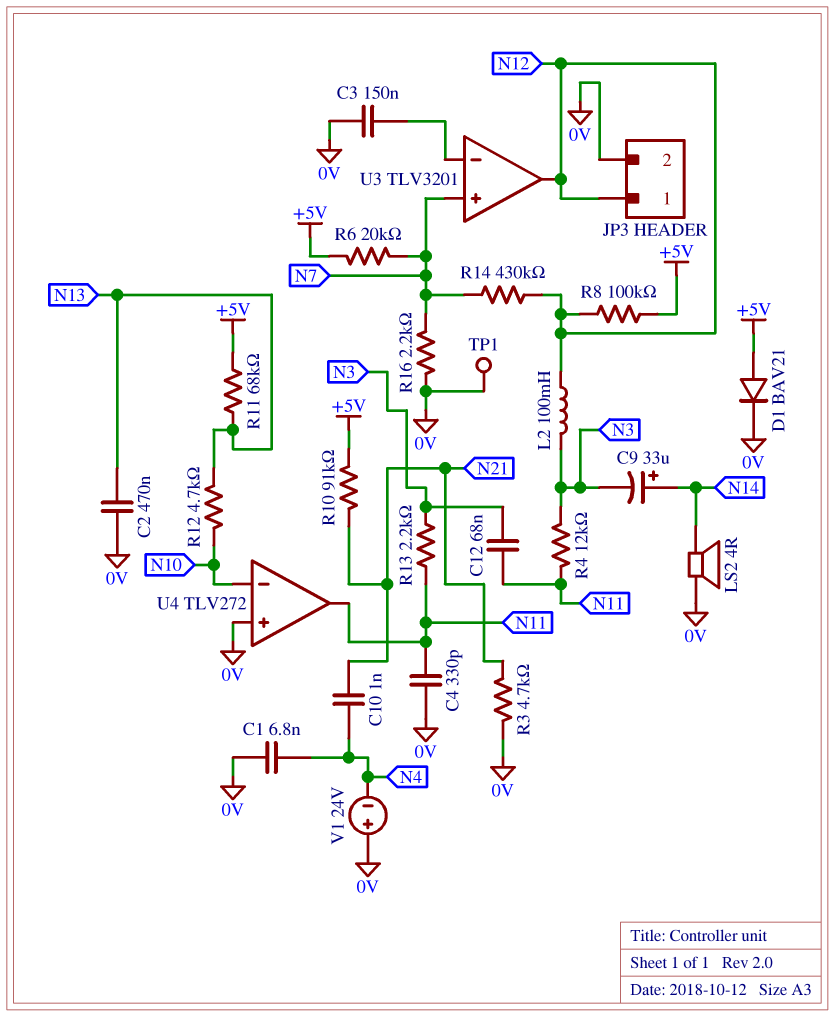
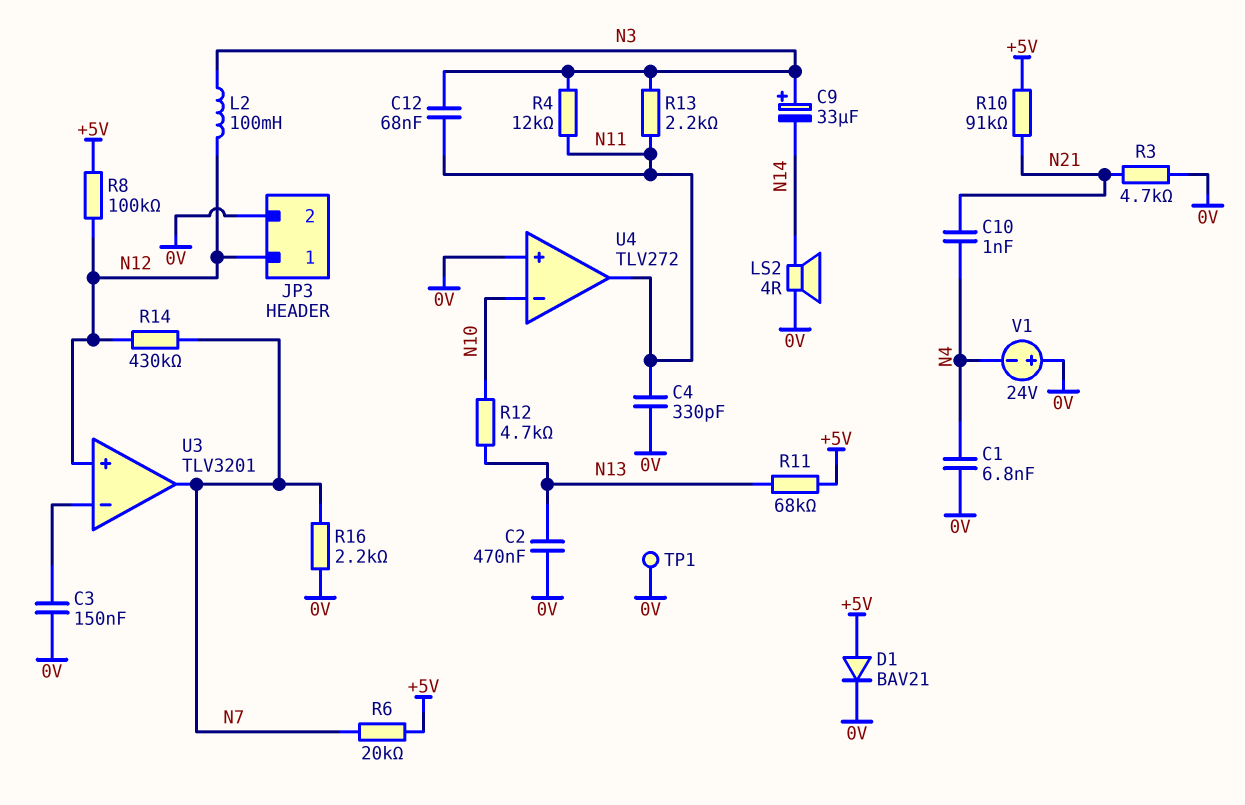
C9: 33uF (plus N14, minus N3) -> 33uF (plus N3, minus N14)
U3 pin in+: N7 -> N12
U3 pin out: N12 -> N7

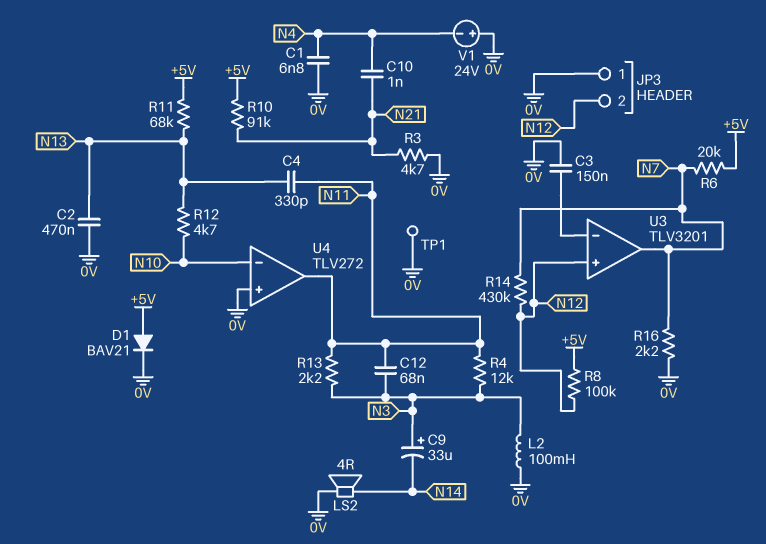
C4: 330pF (0V, N11) -> 330pF (N11, N13)
JP3 pin 1: N12 -> 0V
JP3 pin 2: 0V -> N12
L2: 100mH (N3, N12) -> 100mH (0V, N3)

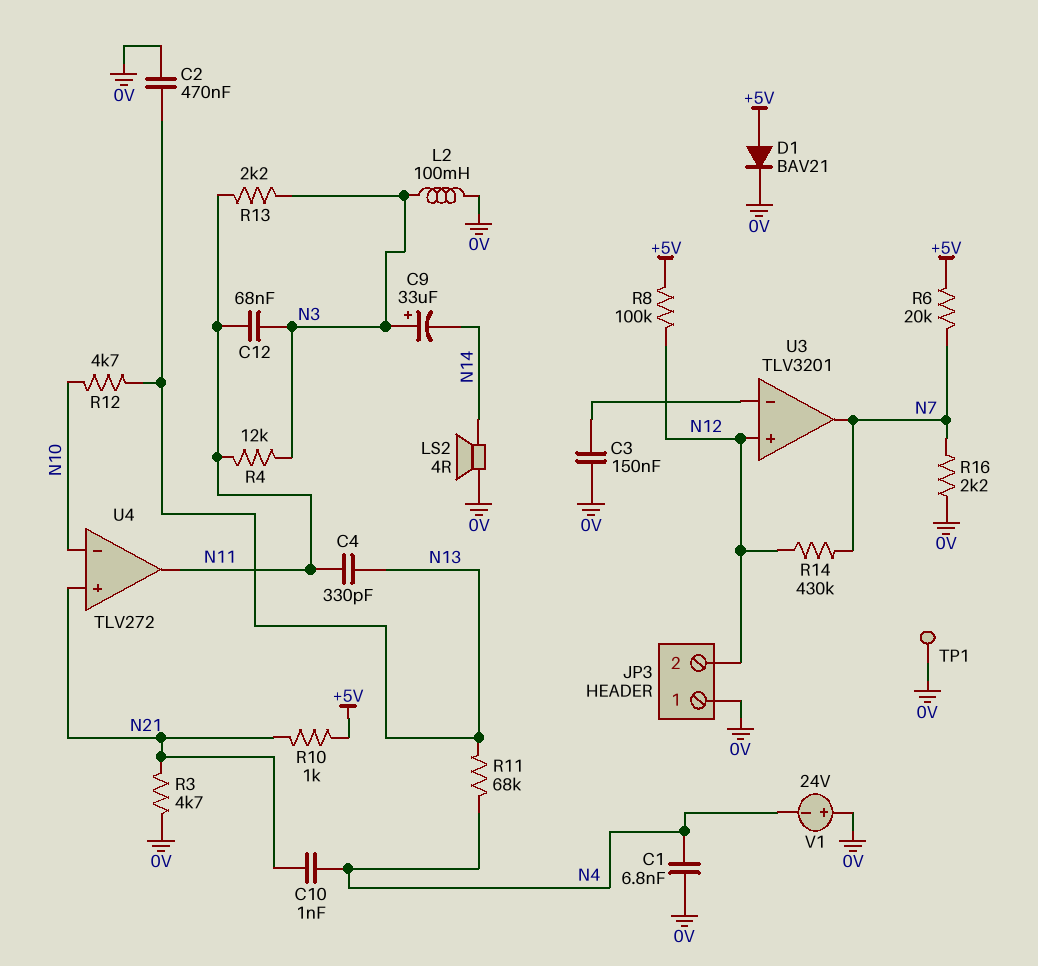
R10: 91k (+5V, N21) -> 1k (+5V, N21)
R11: 68k (+5V, N13) -> 68k (N4, N13)
U4 pin in+: 0V -> N21

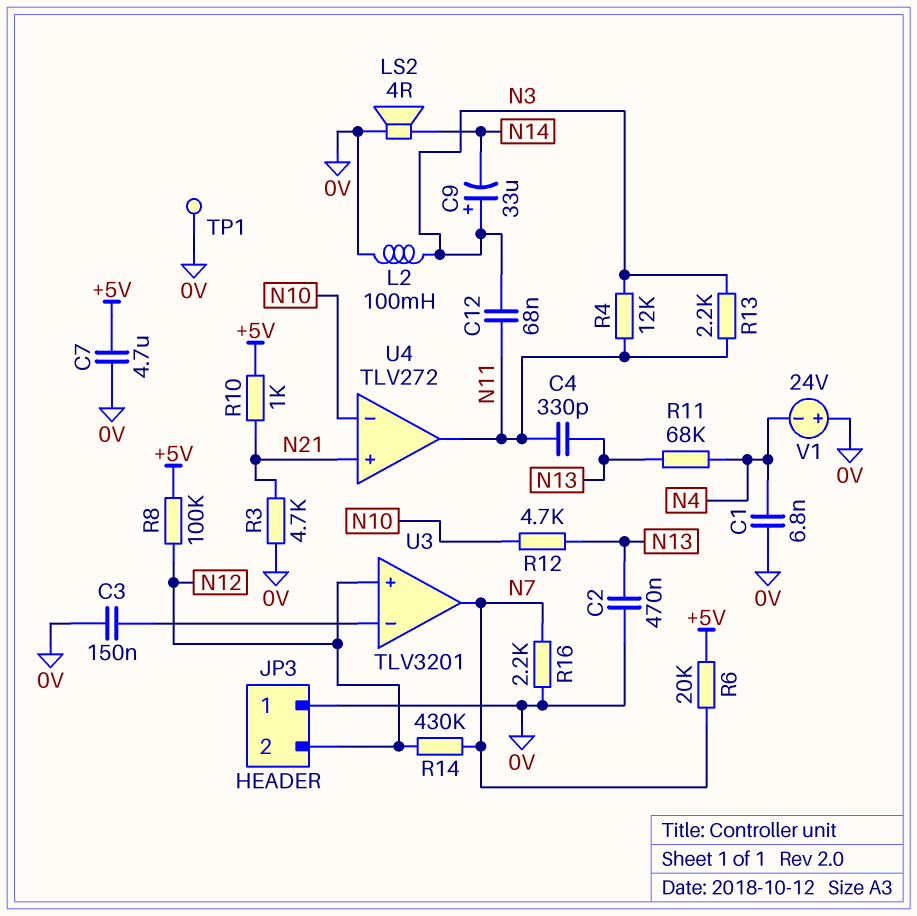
C7: none -> 4.7uF (+5V, 0V)
C10: 1nF (N4, N21) -> none
D1: diode BAV21 (A +5V, K 0V) -> none

